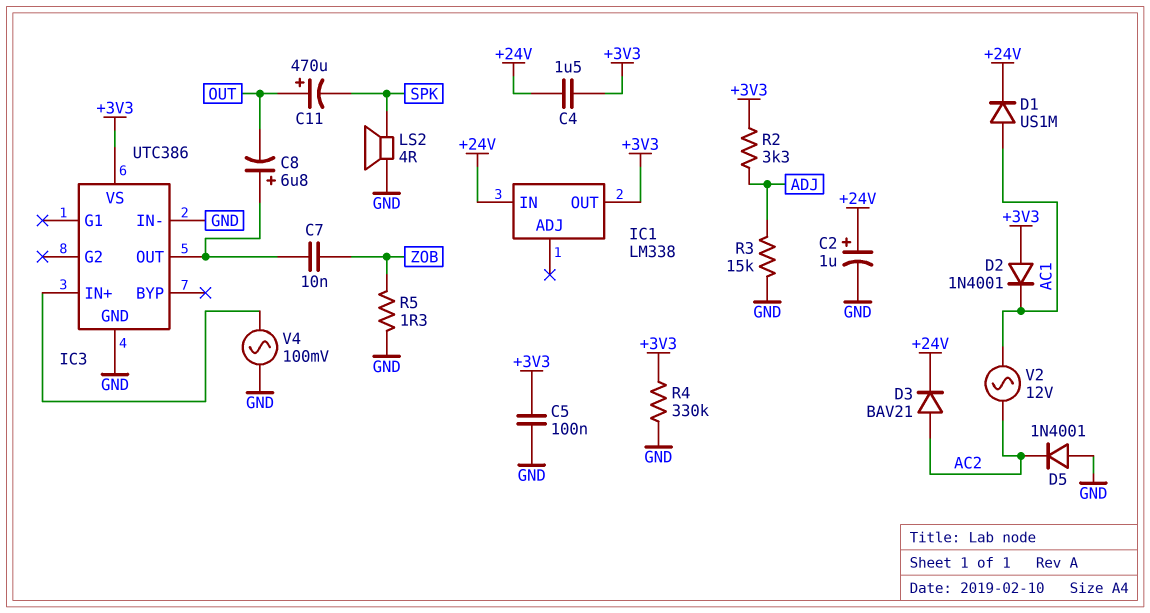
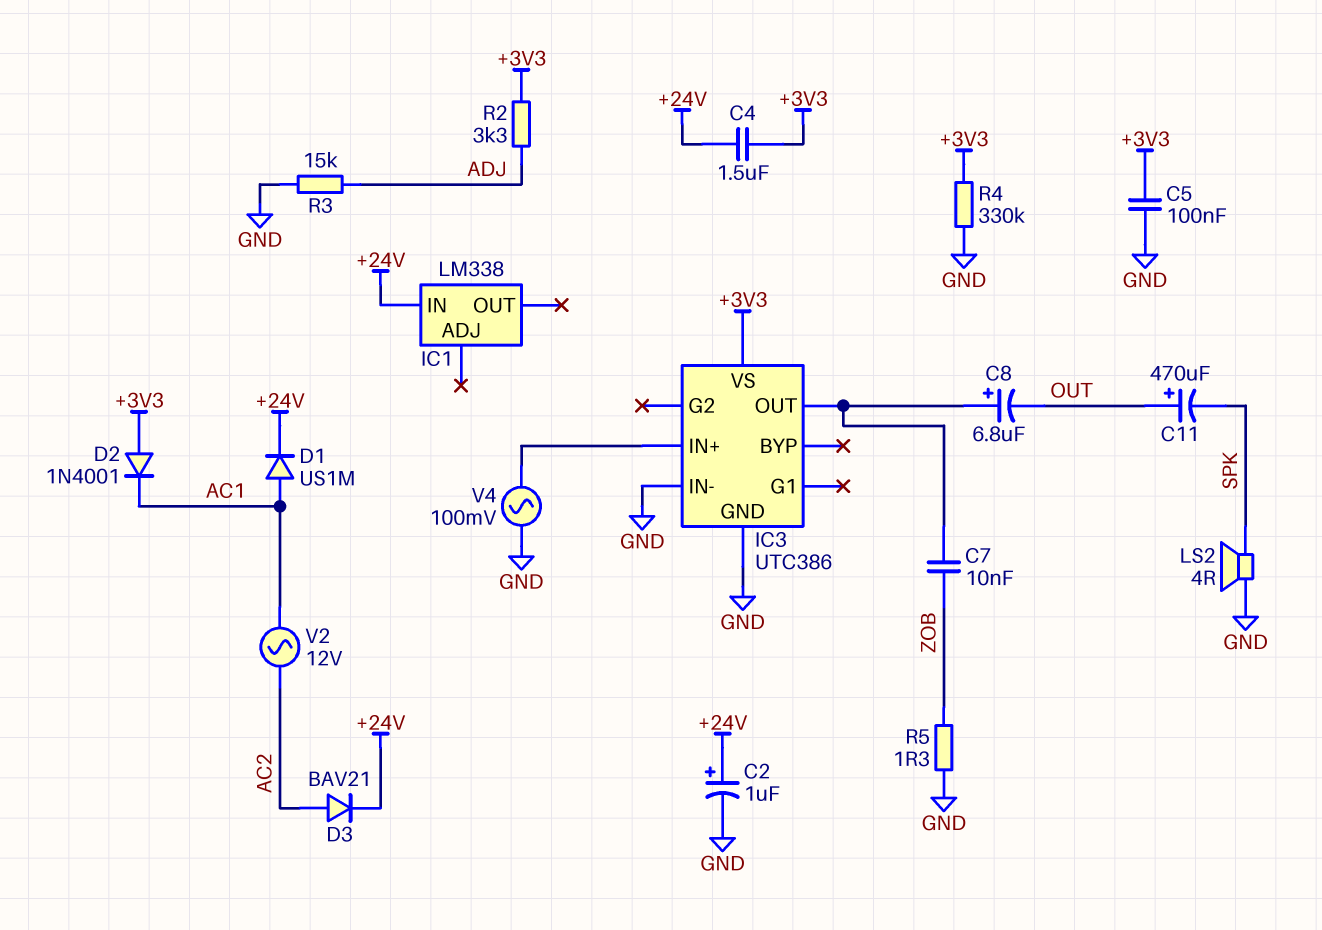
D5: diode 1N4001 (A GND, K AC2) -> none
IC1 pin OUT: +3V3 -> none

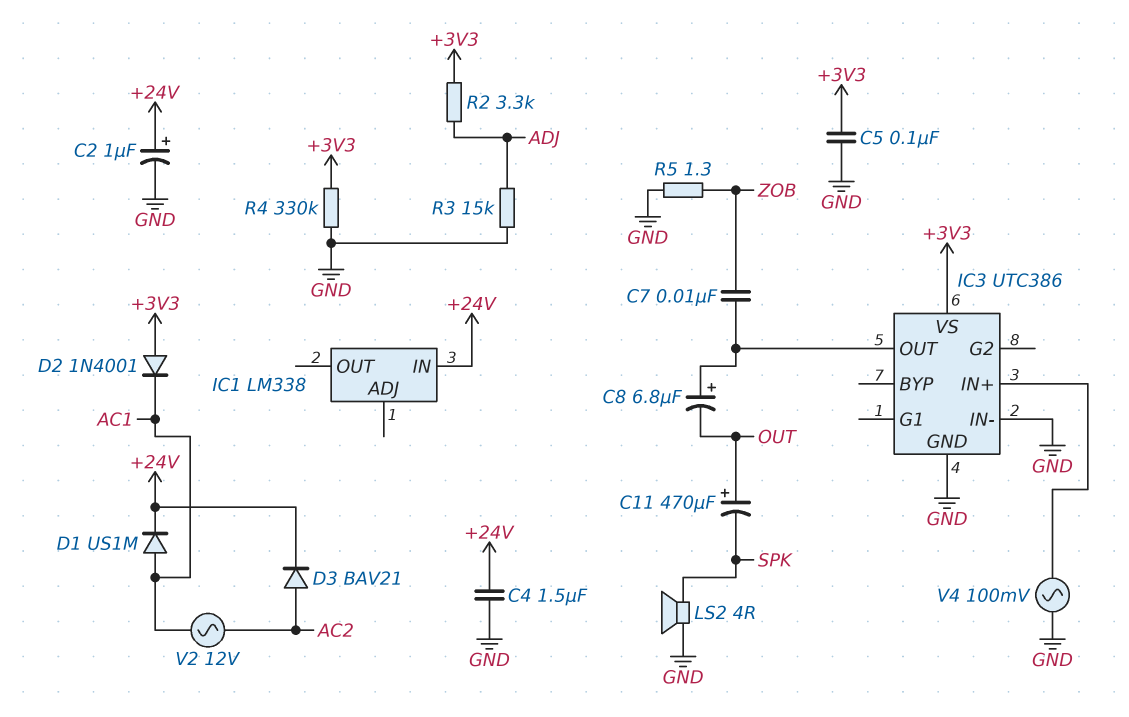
C4: 1.5uF (+3V3, +24V) -> 1.5uF (+24V, GND)

